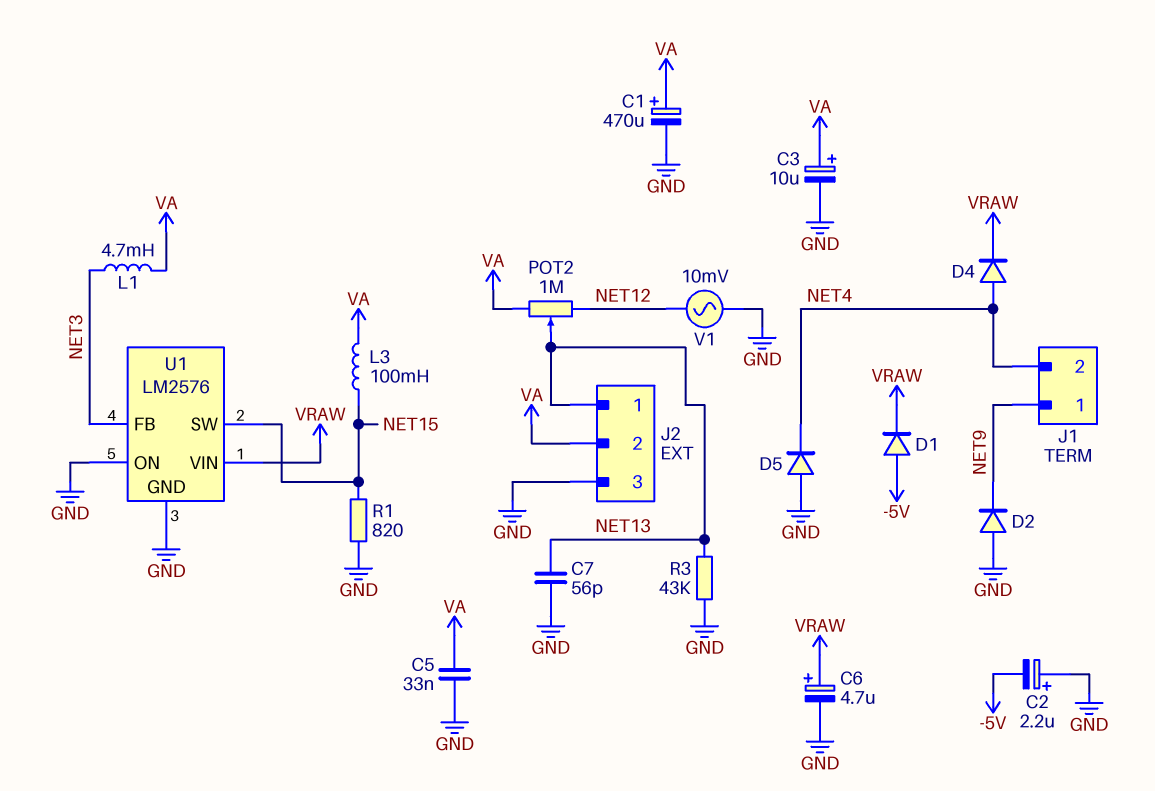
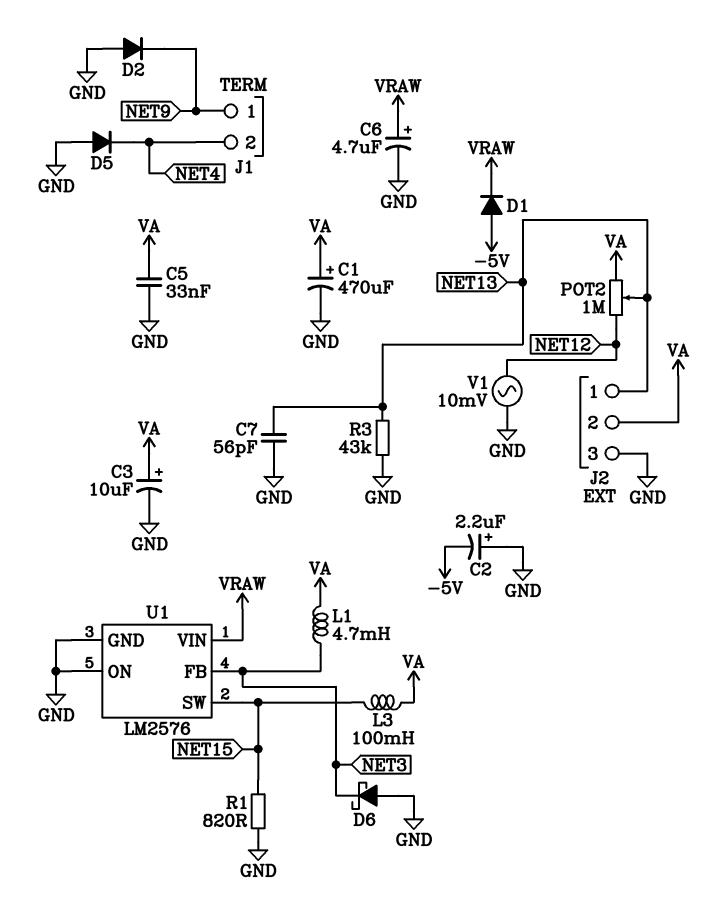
D4: diode (A NET4, K VRAW) -> none
D6: none -> schottky (A GND, K NET3)

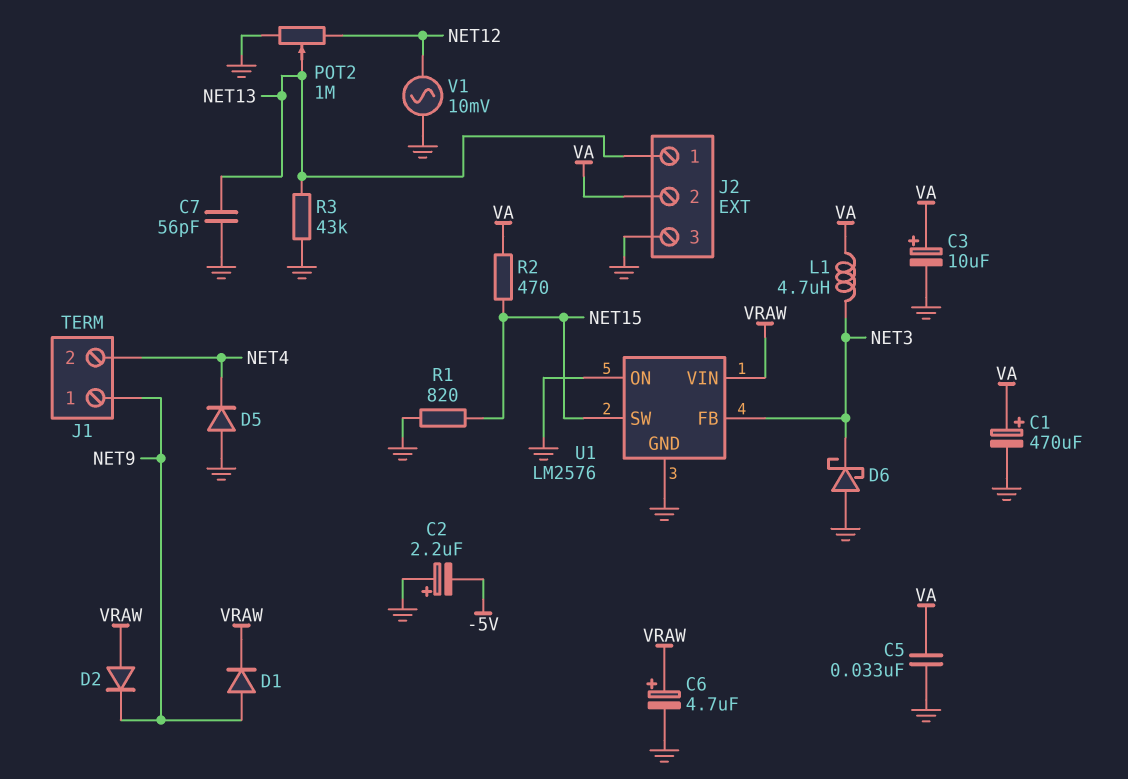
D1: diode (A -5V, K VRAW) -> diode (A NET9, K VRAW)
D2: diode (A GND, K NET9) -> diode (A VRAW, K NET9)
L1: 4.7mH (NET3, VA) -> 4.7uH (NET3, VA)
L3: 100mH (NET15, VA) -> none
POT2: 1M (NET12, VA, wiper NET13) -> 1M (GND, NET12, wiper NET13)
R2: none -> 470 (NET15, VA)

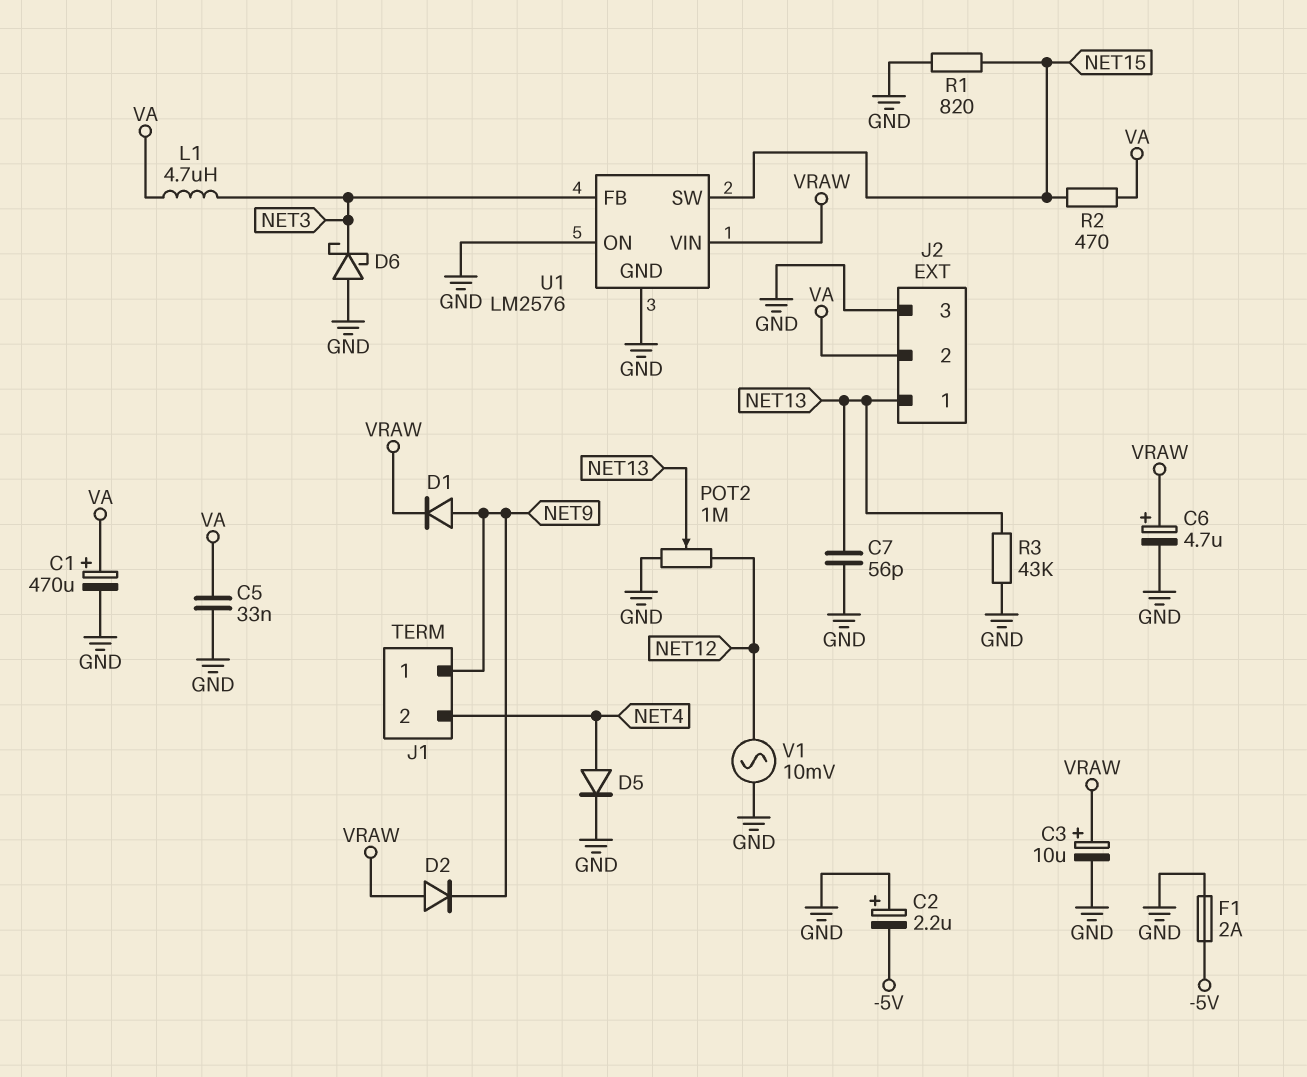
C3: 10uF (plus VA, minus GND) -> 10uF (plus VRAW, minus GND)
D5: diode (A GND, K NET4) -> diode (A NET4, K GND)
F1: none -> 2A (-5V, GND)

